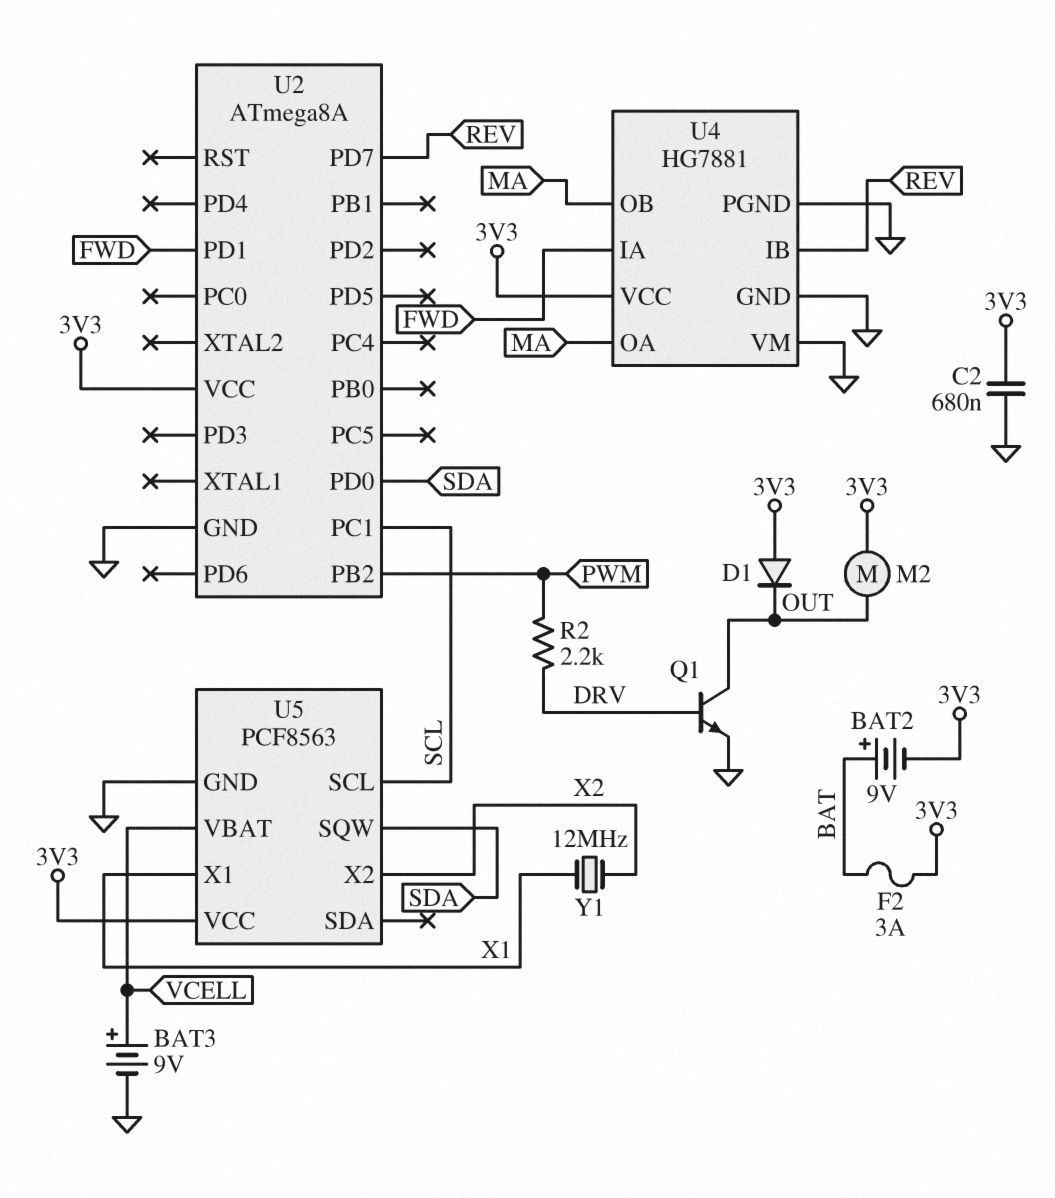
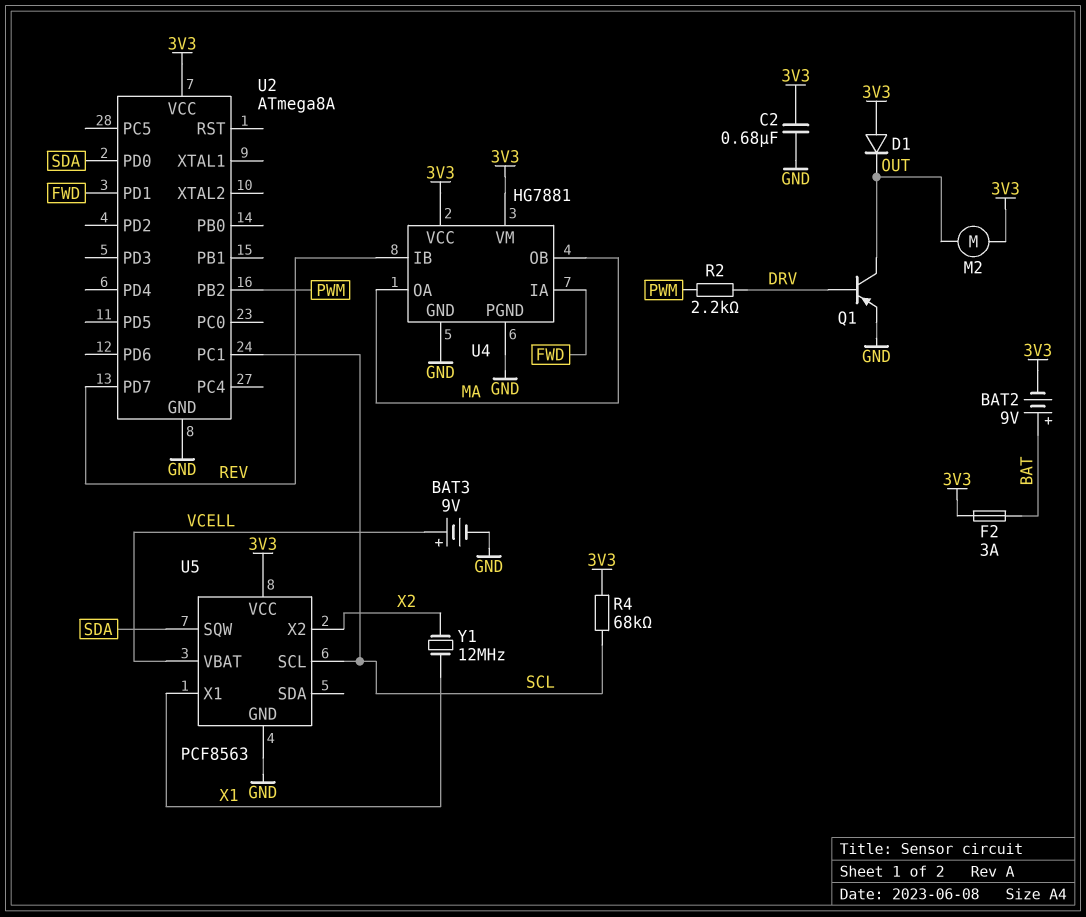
Q1: NPN (B DRV, C OUT, E GND) -> PNP (B DRV, C OUT, E GND)
R4: none -> 68k (3V3, SCL)
U4 pin VM: GND -> 3V3

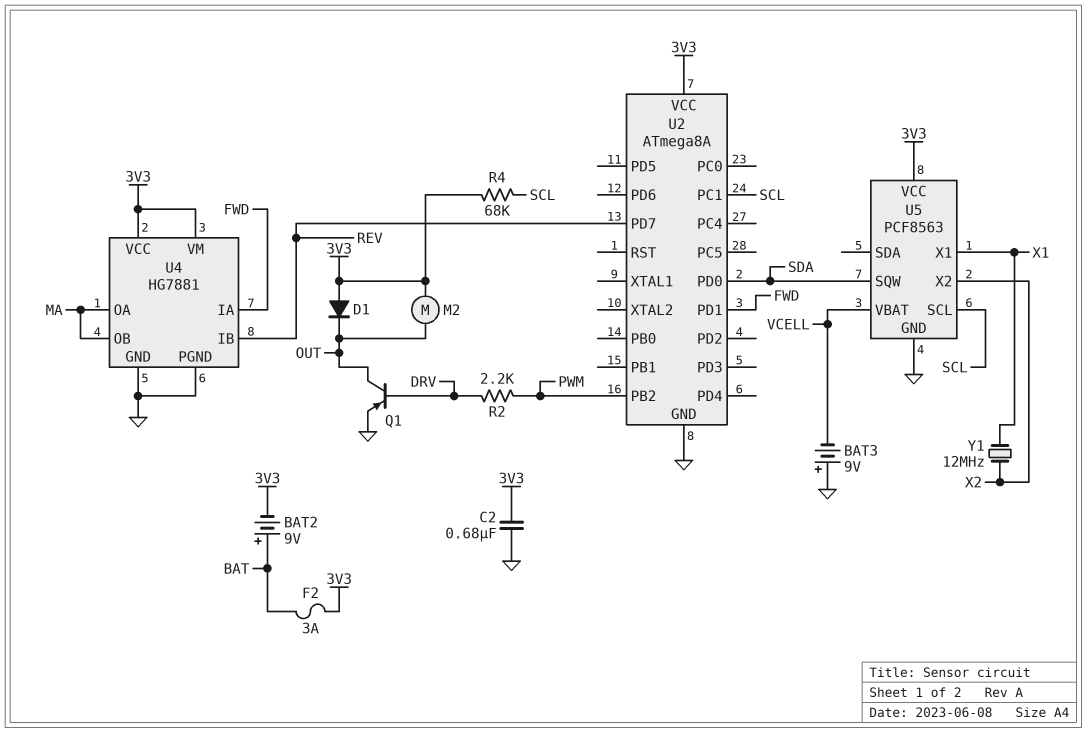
BAT3: 9V (plus VCELL, minus GND) -> 9V (plus GND, minus VCELL)

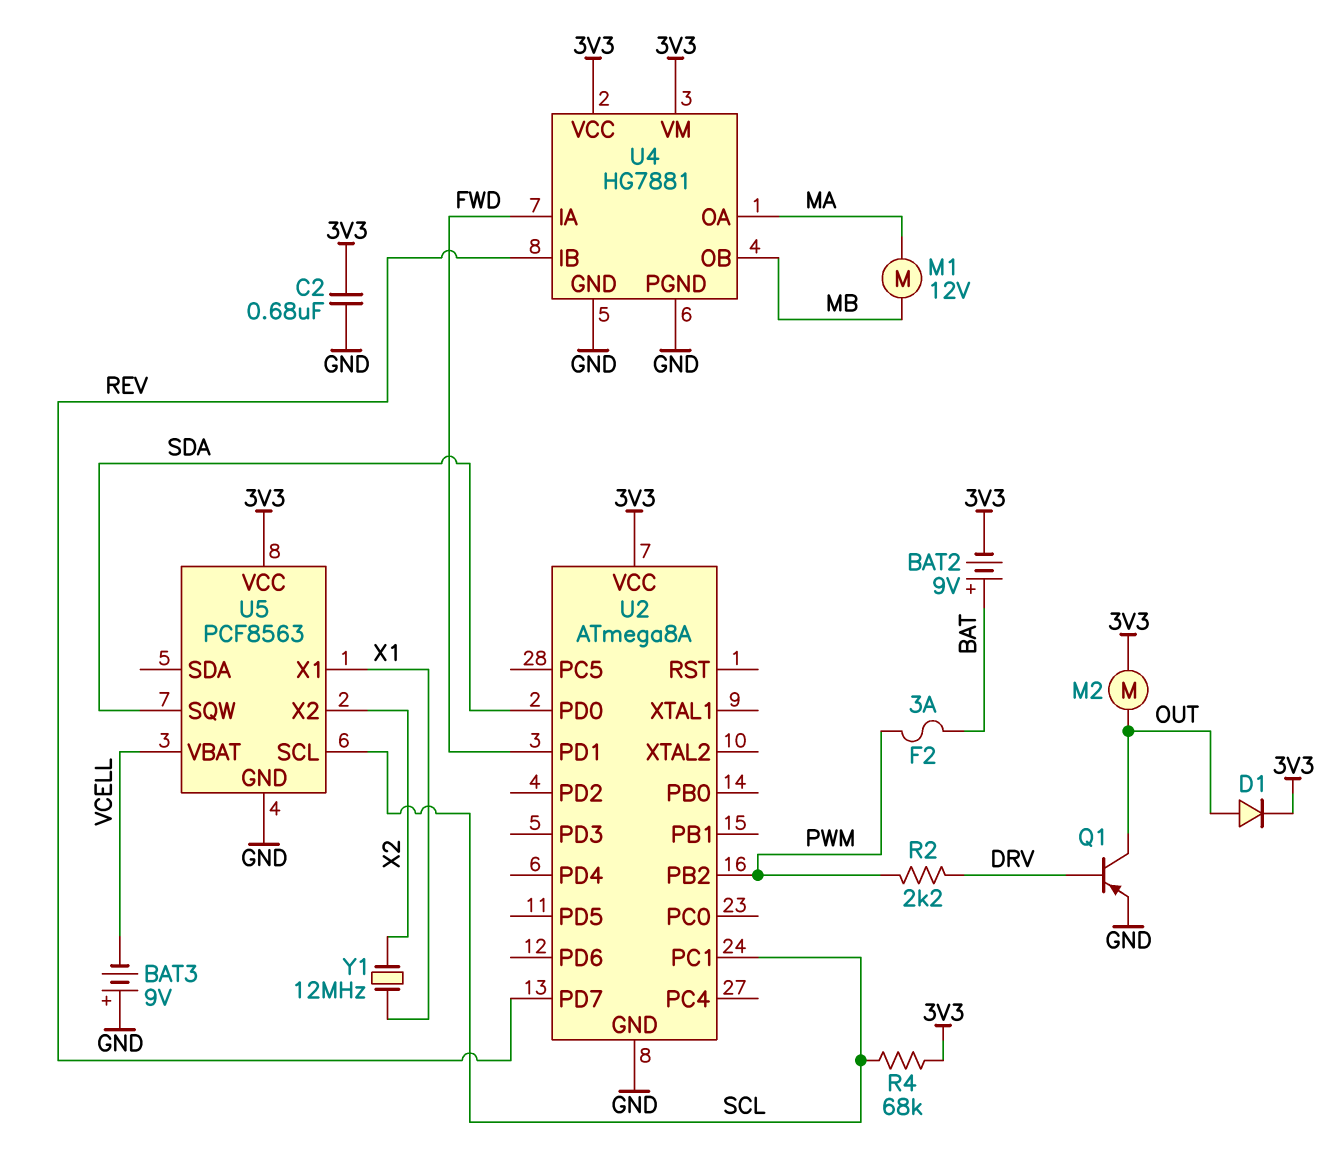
D1: diode (A 3V3, K OUT) -> diode (A OUT, K 3V3)
F2: 3A (3V3, BAT) -> 3A (BAT, PWM)
M1: none -> motor 12V (MA, MB)
U4 pin OB: MA -> MB

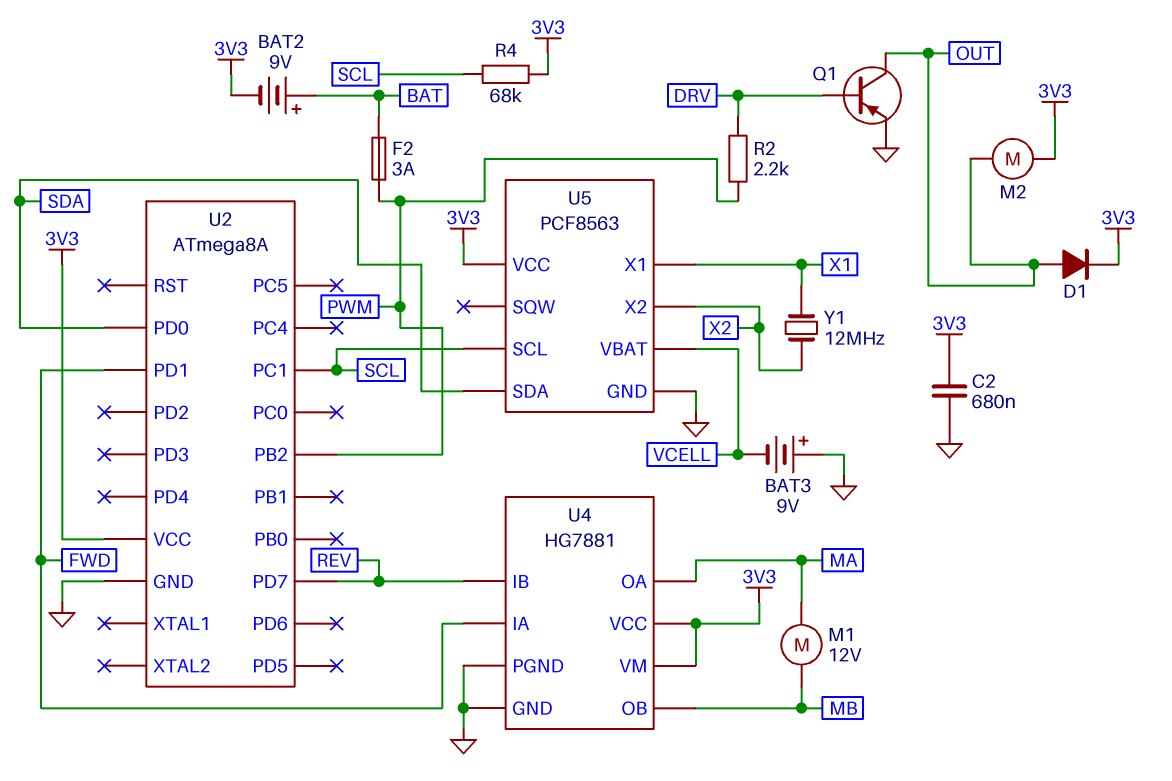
U5 pin SDA: none -> SDA
U5 pin SQW: SDA -> none

